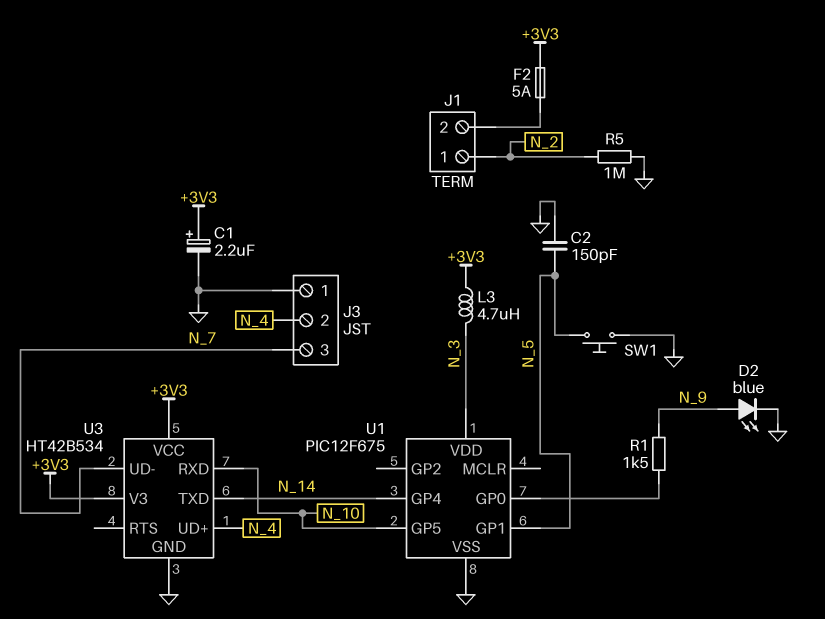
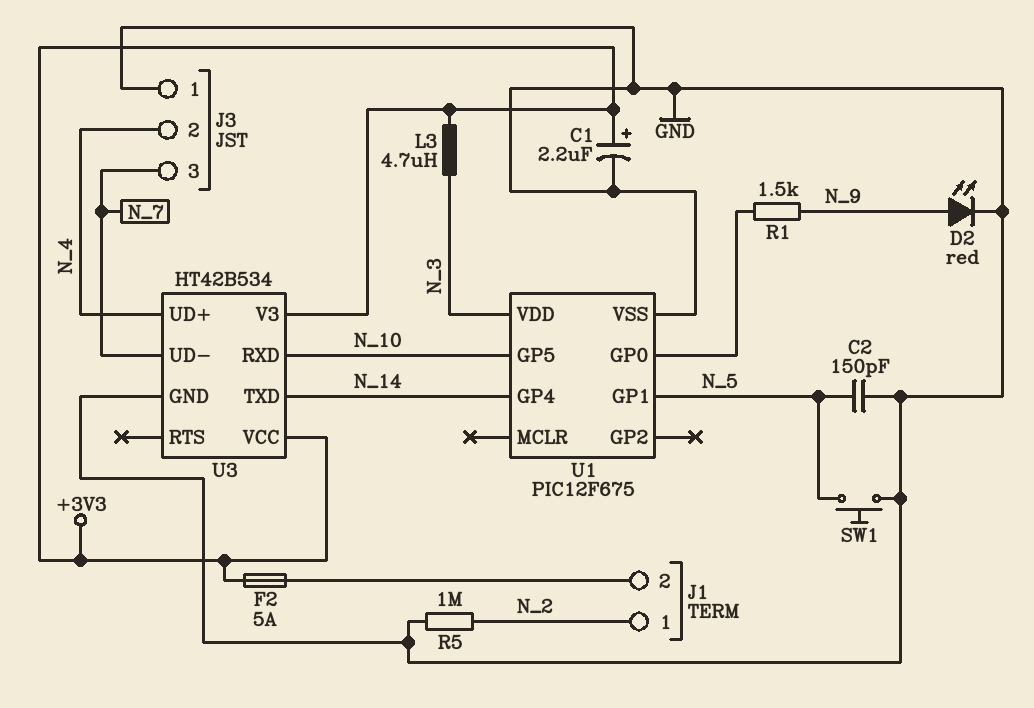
D2: LED blue (A N_9, K GND) -> LED red (A N_9, K GND)

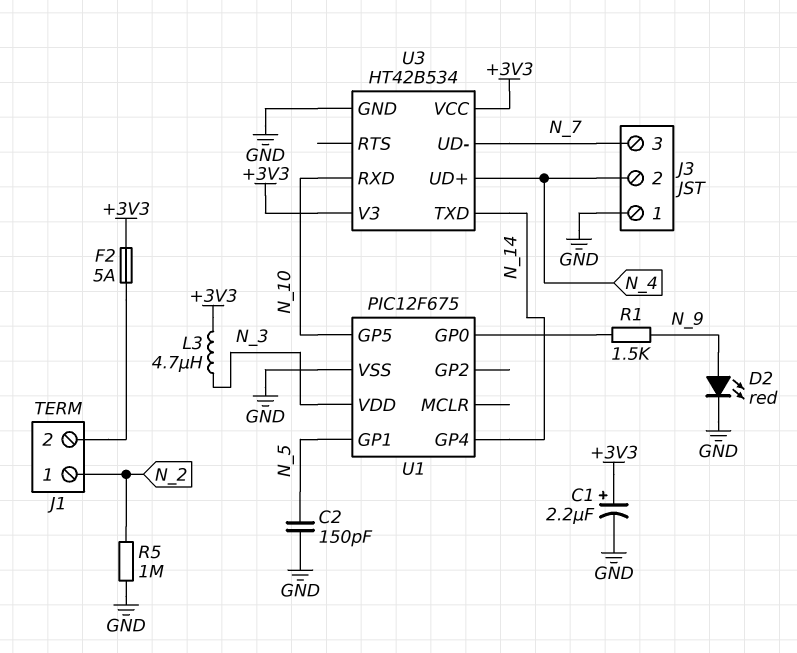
SW1: button (GND, N_5) -> none

